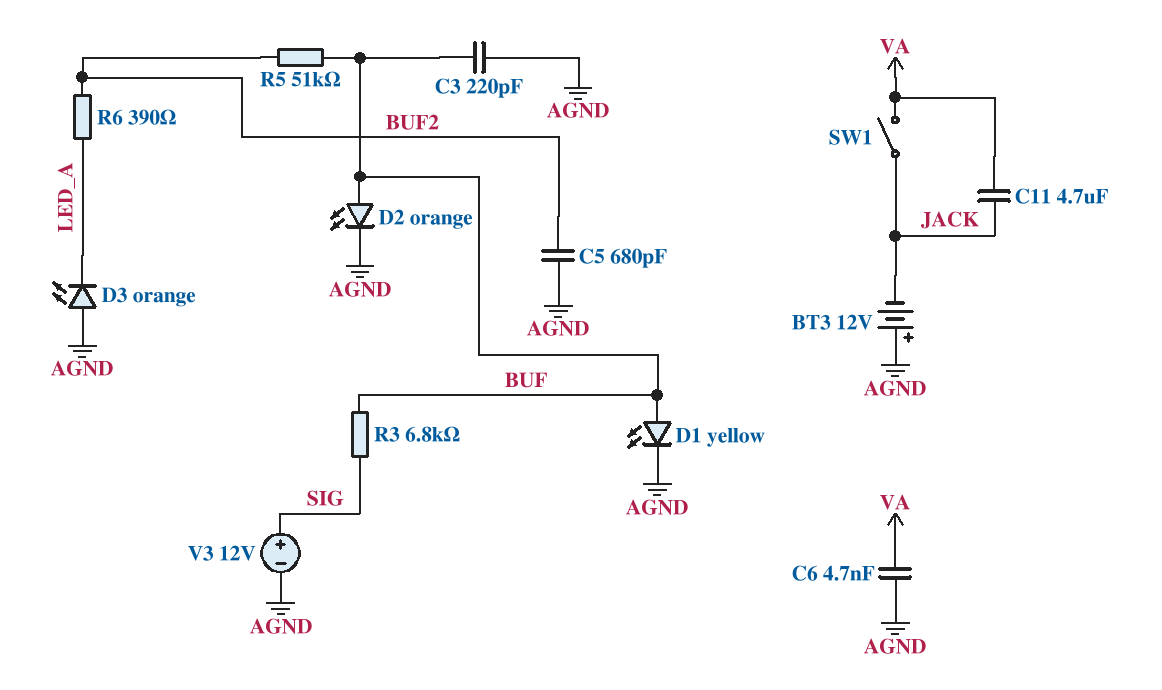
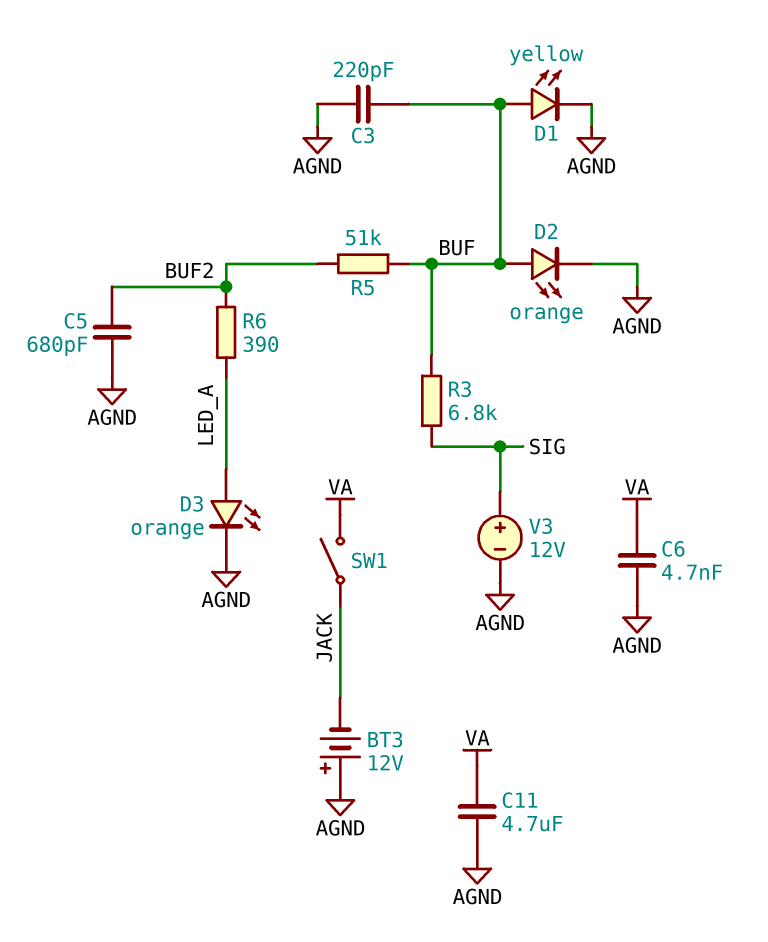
C11: 4.7uF (JACK, VA) -> 4.7uF (AGND, VA)
D3: LED orange (A AGND, K LED_A) -> LED orange (A LED_A, K AGND)

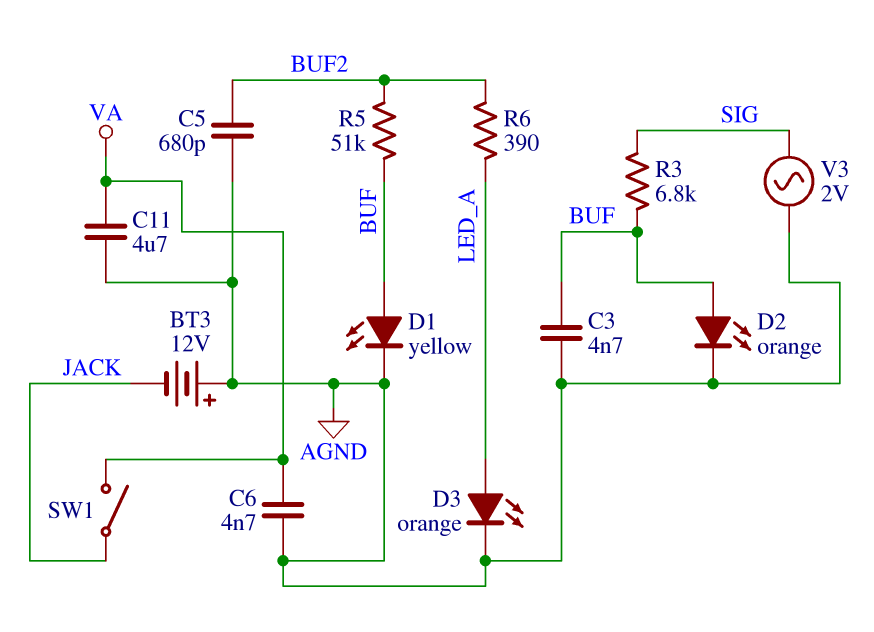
C3: 220pF (AGND, BUF) -> 4.7nF (AGND, BUF)
V3: 12V (plus SIG, minus AGND) -> AC 2V (AGND, SIG)

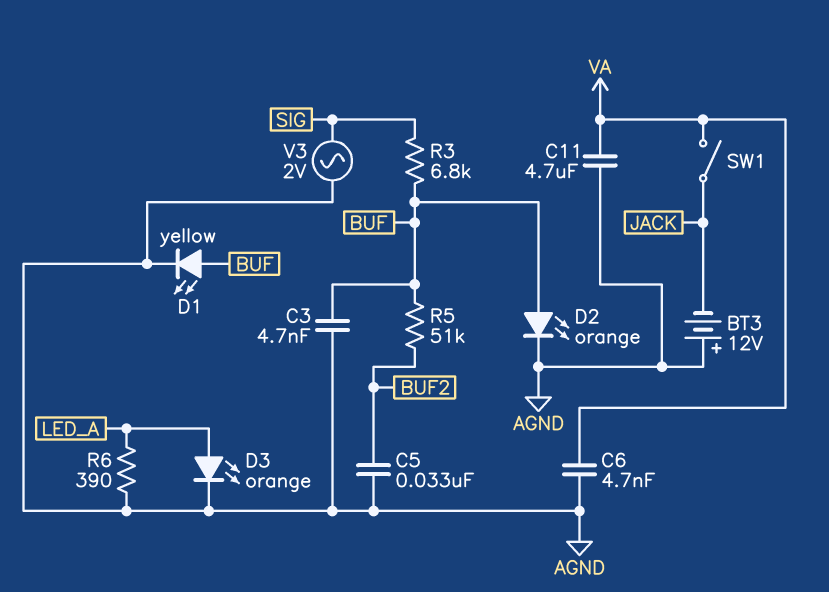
C5: 680pF (AGND, BUF2) -> 33nF (AGND, BUF2)
R6: 390 (BUF2, LED_A) -> 390 (AGND, LED_A)

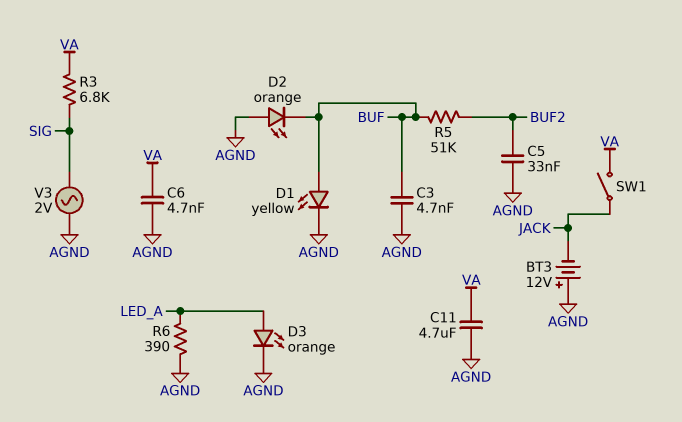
D2: LED orange (A BUF, K AGND) -> LED orange (A AGND, K BUF)
R3: 6.8k (BUF, SIG) -> 6.8k (SIG, VA)

